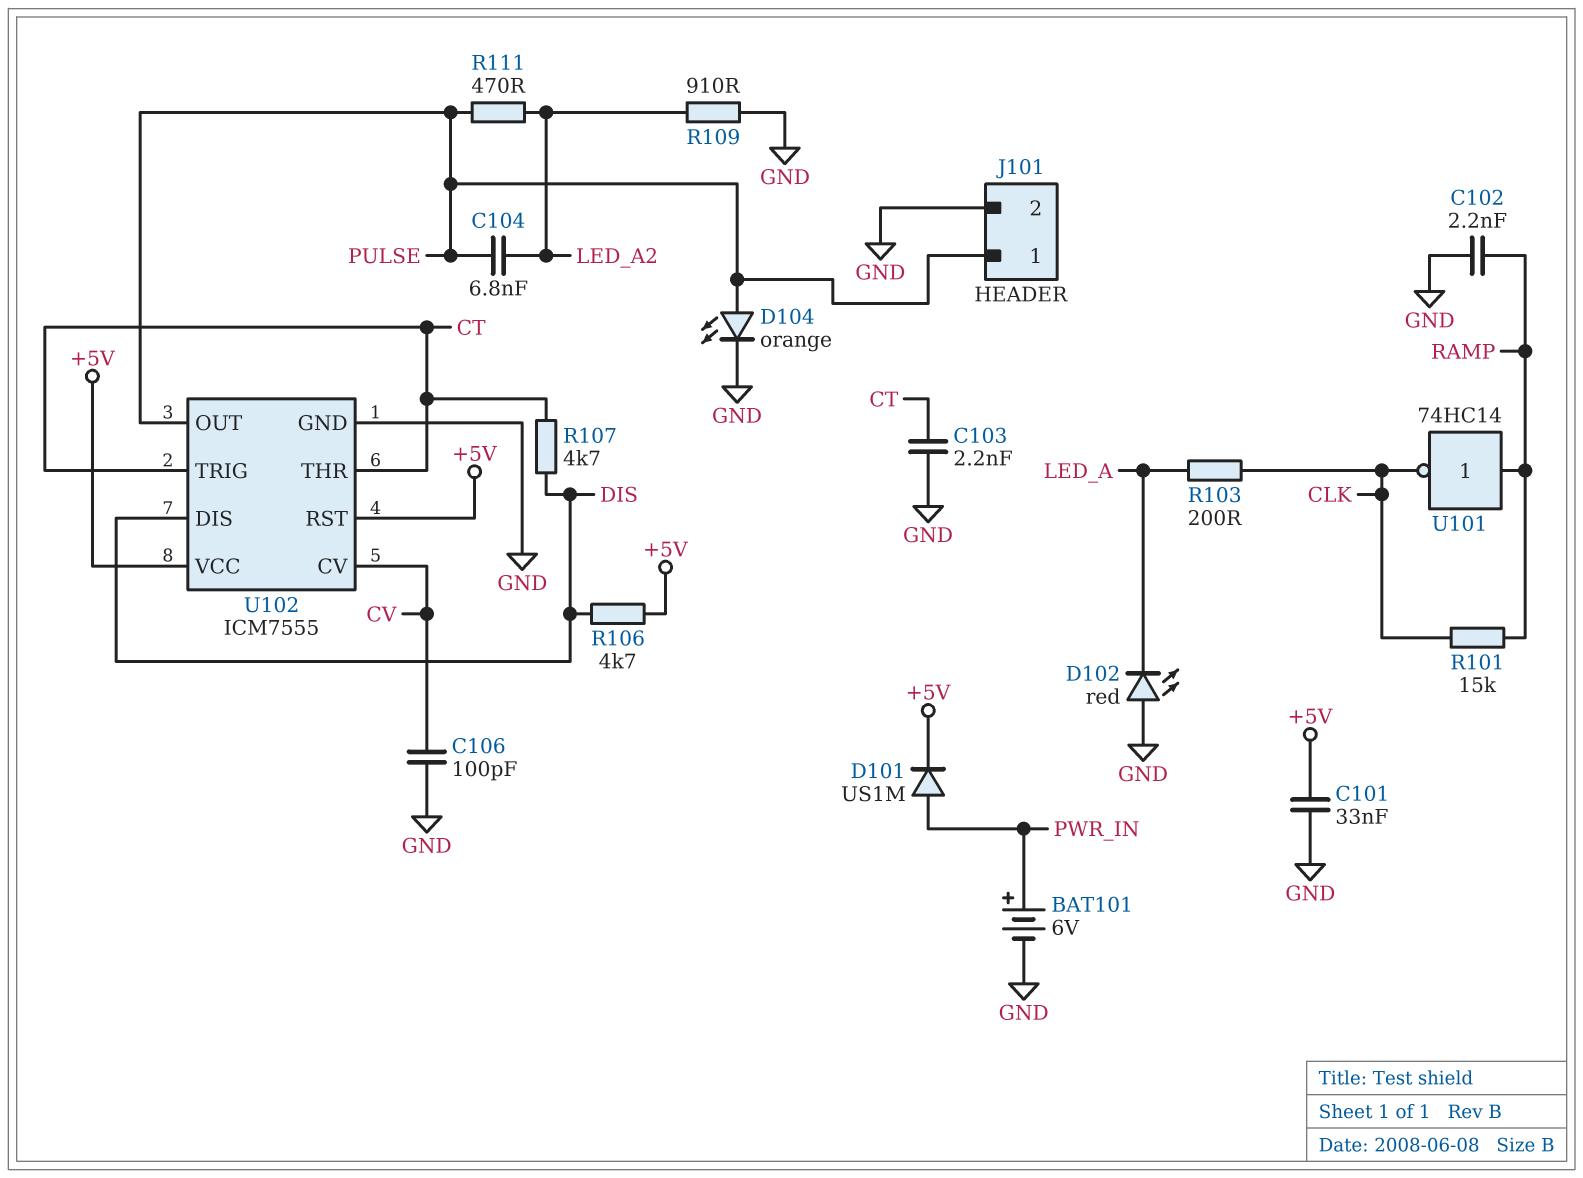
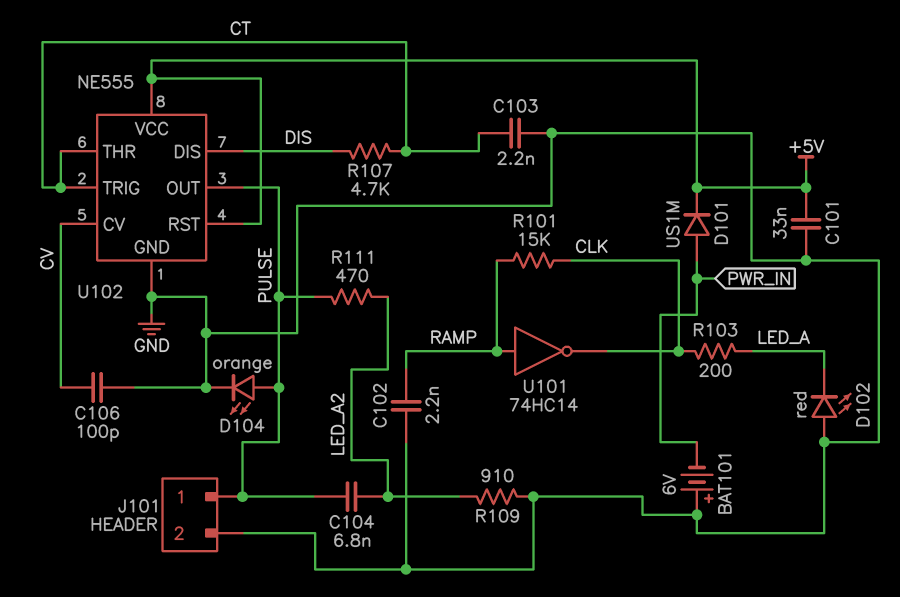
BAT101: 6V (plus PWR_IN, minus GND) -> 6V (plus GND, minus PWR_IN)
R106: 4.7k (+5V, DIS) -> none
U102: ICM7555 -> NE555

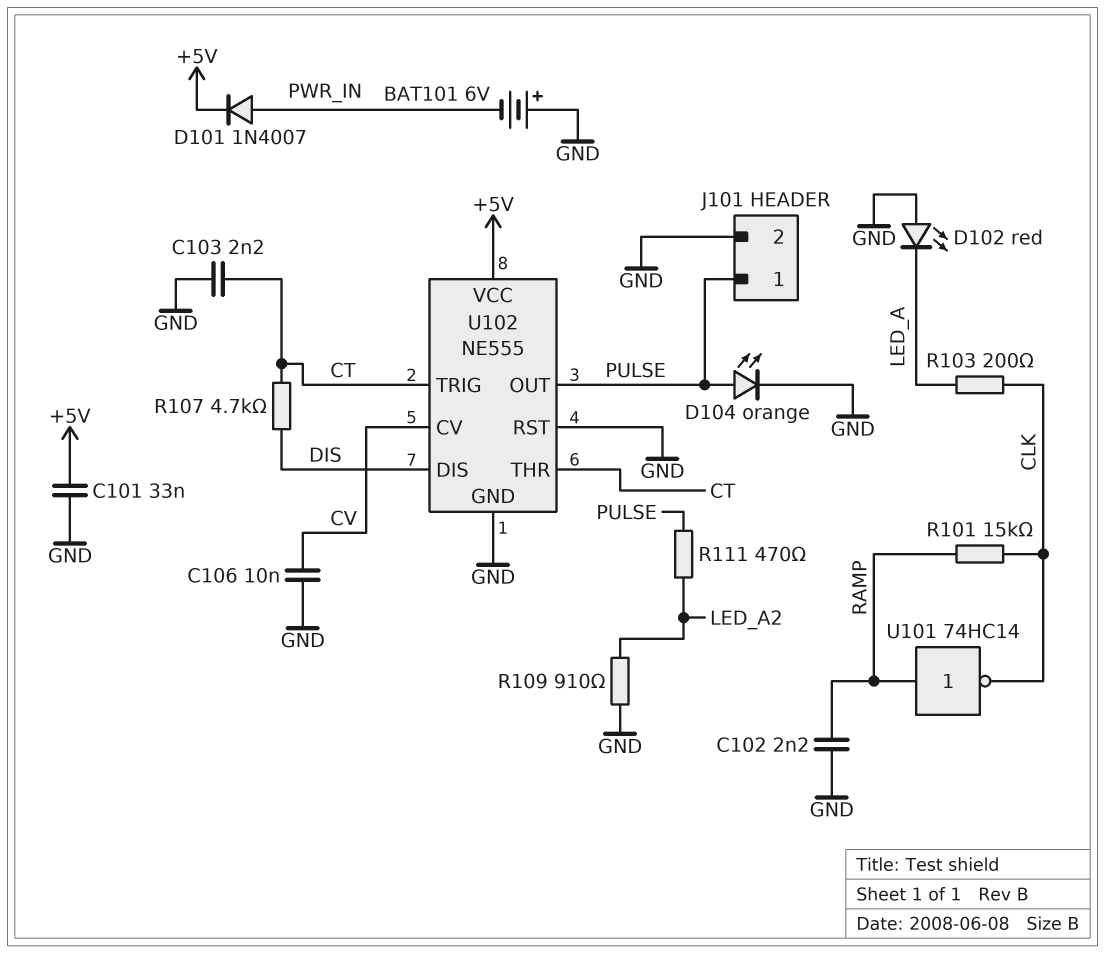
C104: 6.8nF (LED_A2, PULSE) -> none
C106: 100pF (CV, GND) -> 10nF (CV, GND)
D101: diode US1M (A PWR_IN, K +5V) -> diode 1N4007 (A PWR_IN, K +5V)
U102 pin RST: +5V -> GND

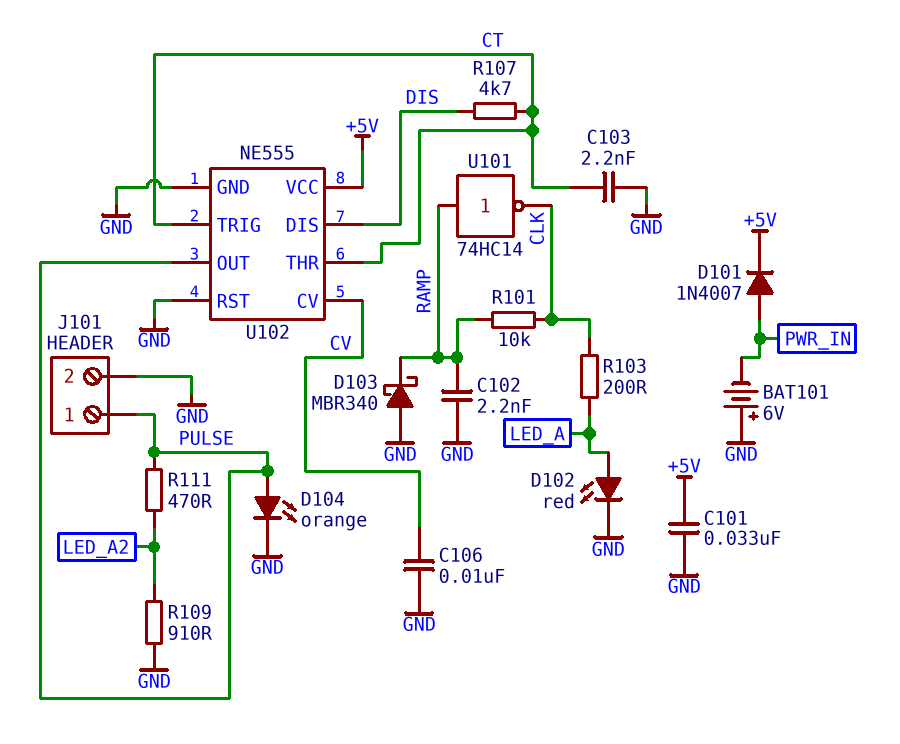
D102: LED red (A GND, K LED_A) -> LED red (A LED_A, K GND)
D103: none -> schottky MBR340 (A GND, K RAMP)
R101: 15k (CLK, RAMP) -> 10k (CLK, RAMP)

